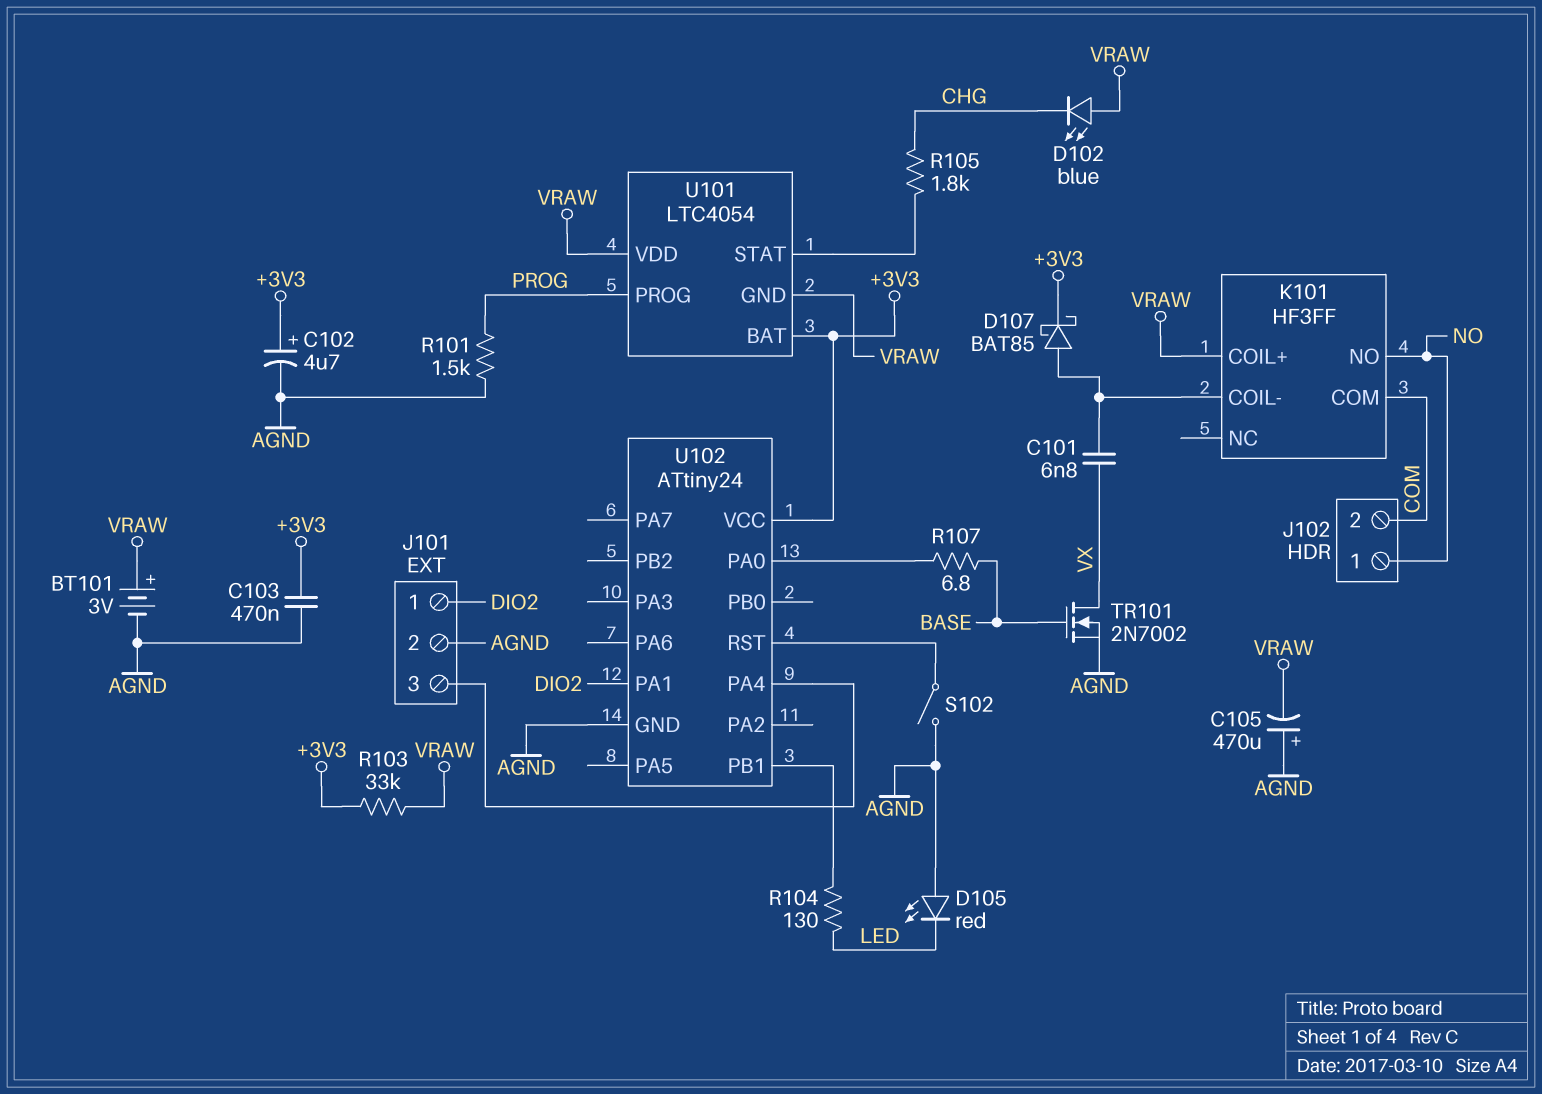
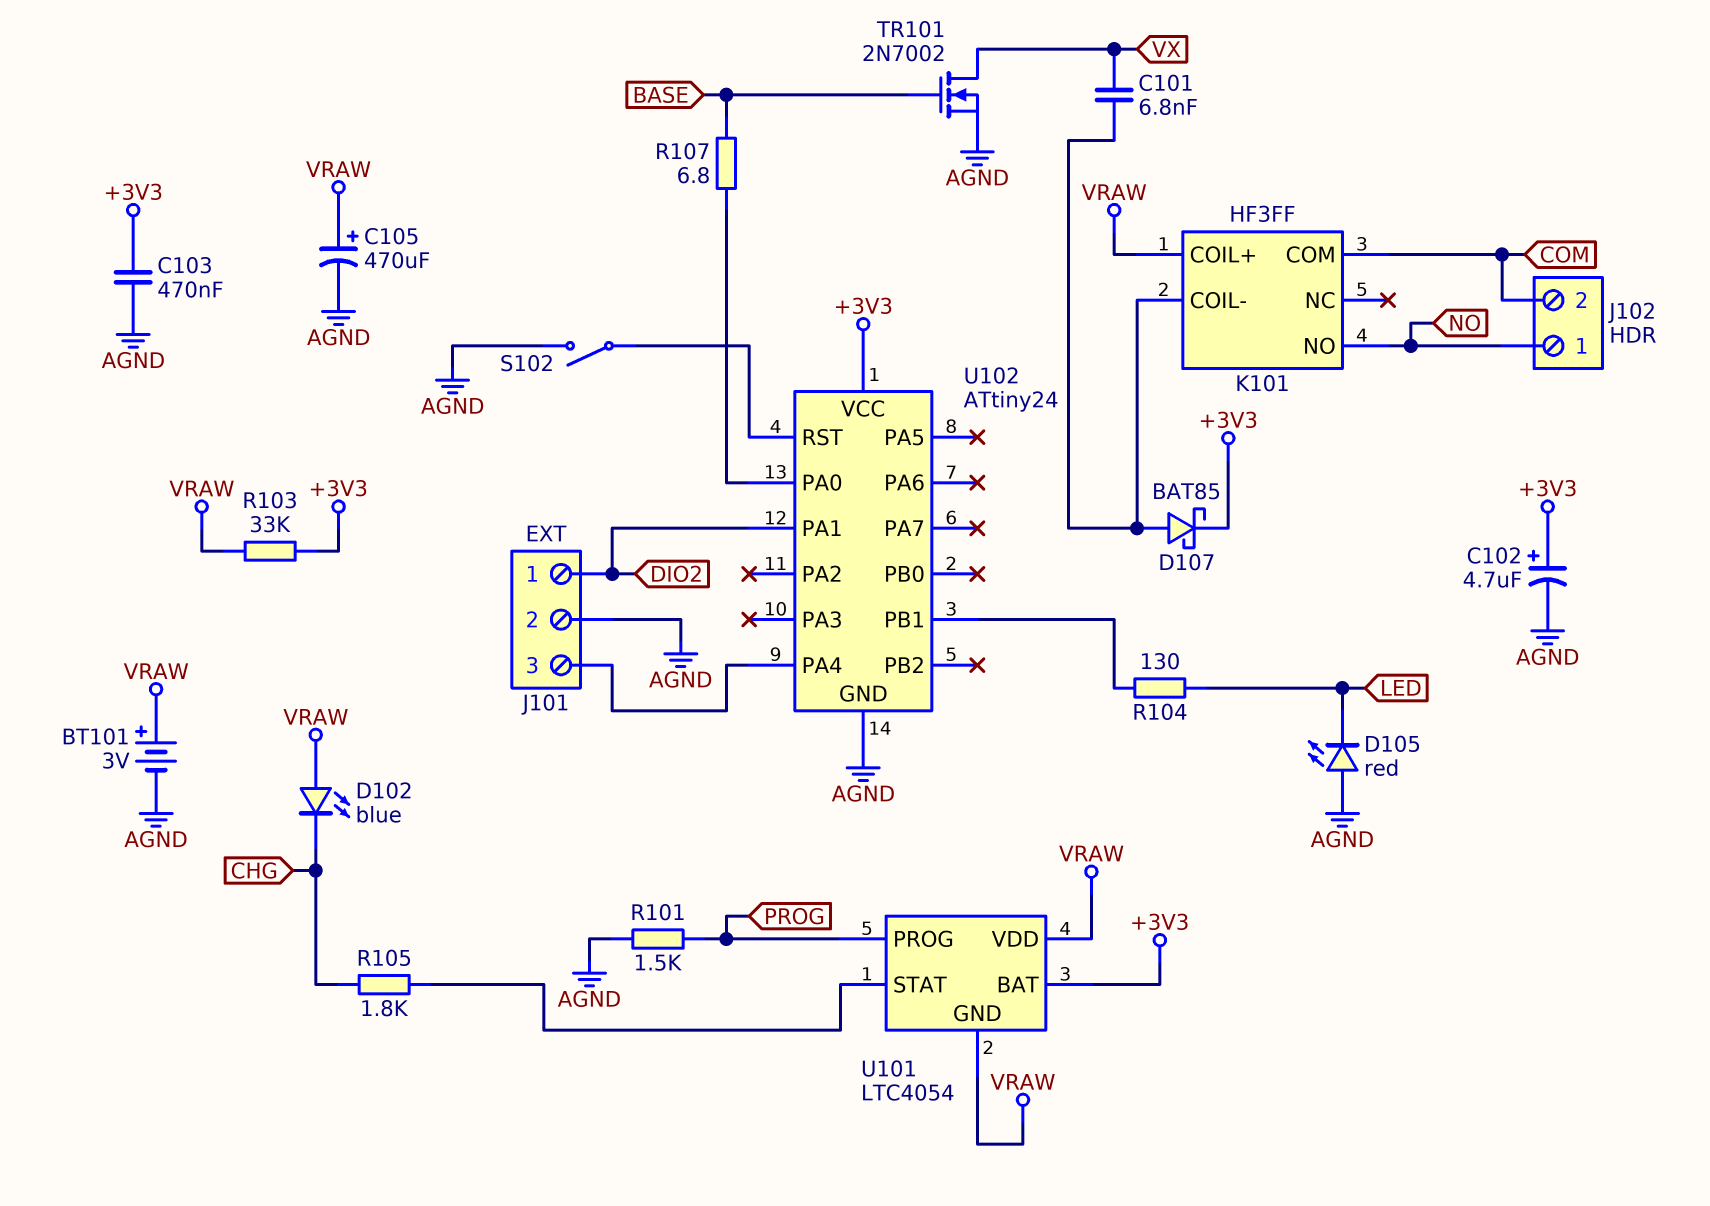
C105: 470uF (plus AGND, minus VRAW) -> 470uF (plus VRAW, minus AGND)

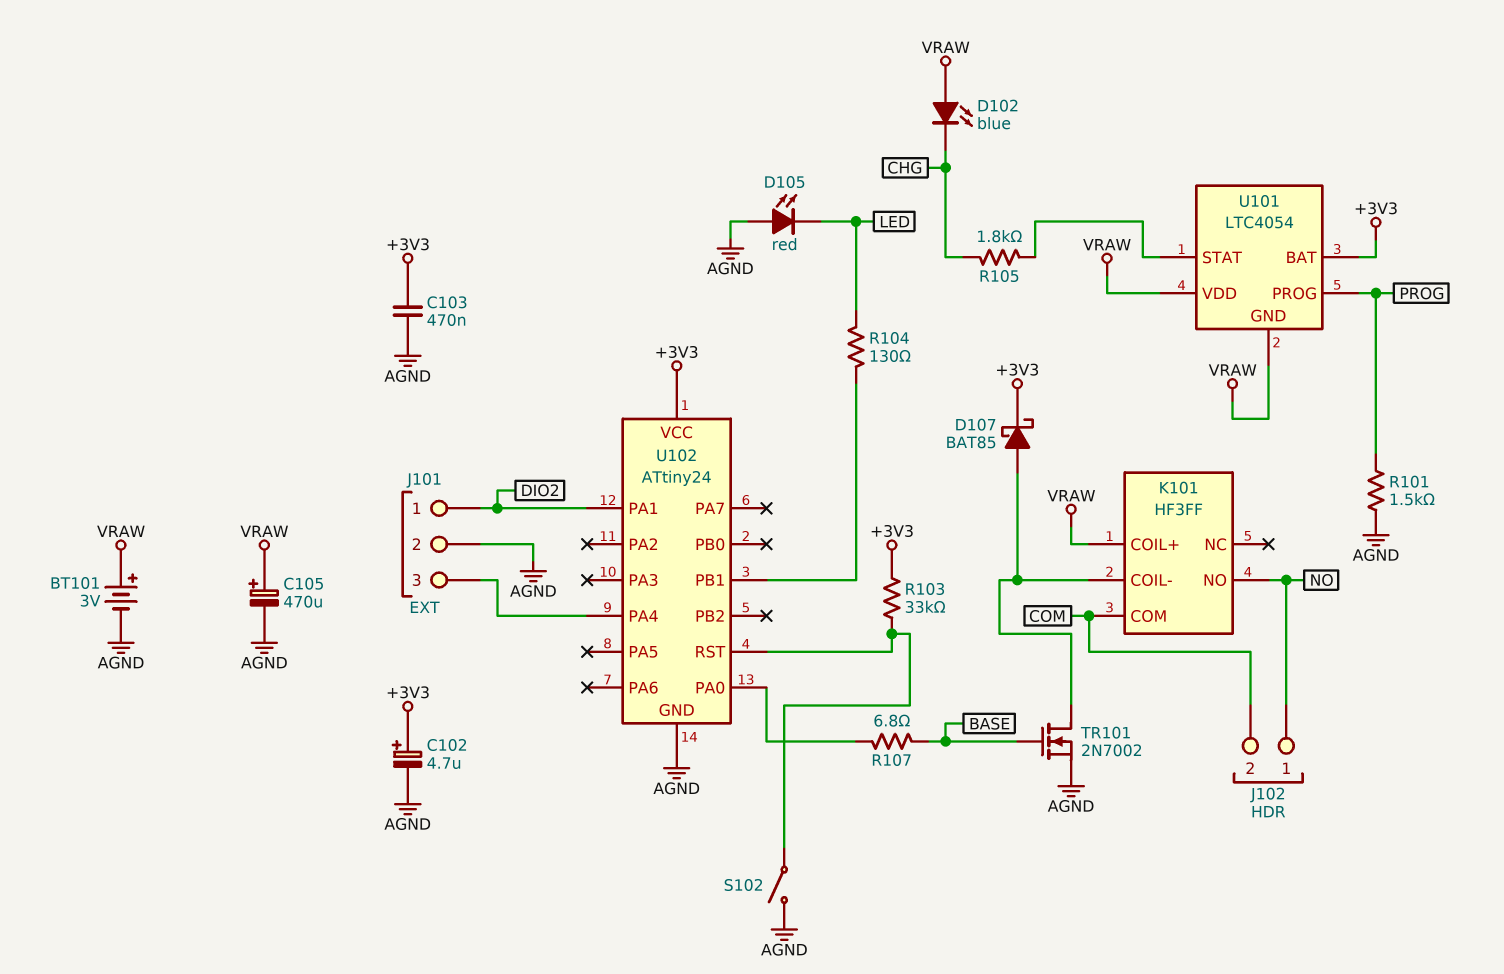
C101: 6.8nF (K101/COIL-, VX) -> none
R103: 33k (+3V3, VRAW) -> 33k (+3V3, U102/RST)
TR101: NMOS 2N7002 (G BASE, D VX, S AGND) -> NMOS 2N7002 (G BASE, D K101/COIL-, S AGND)

